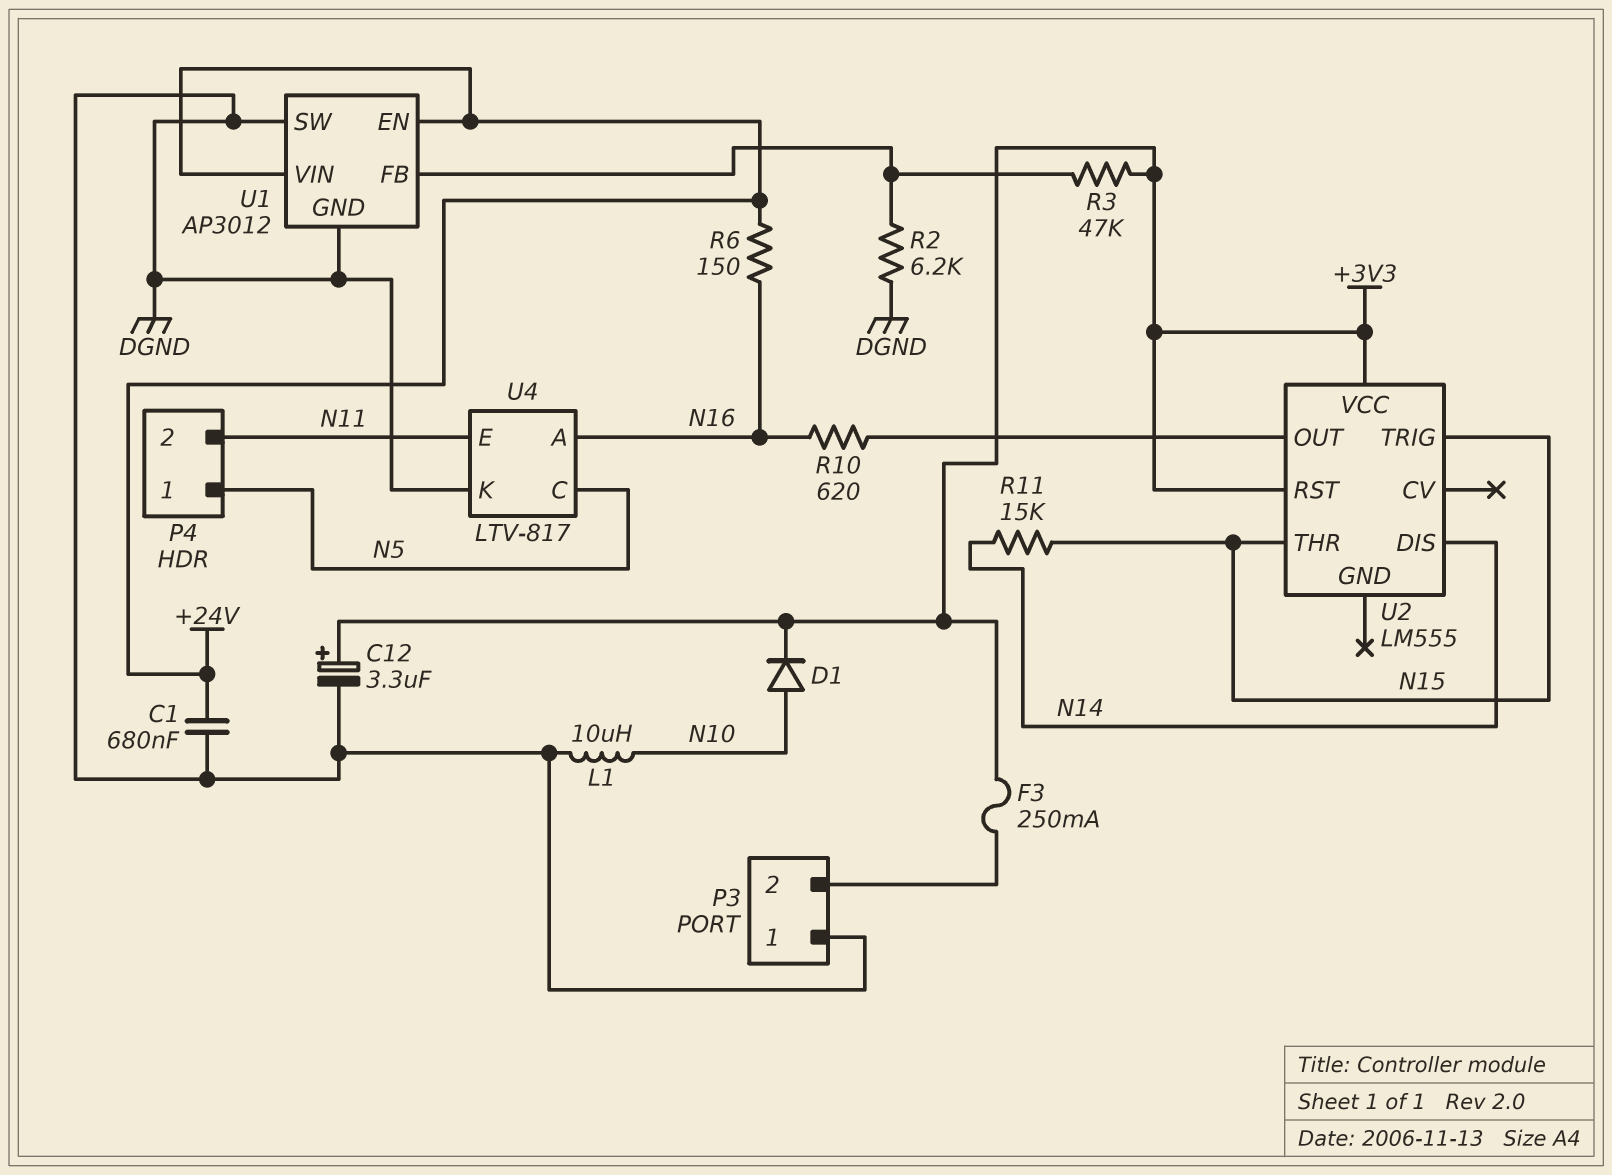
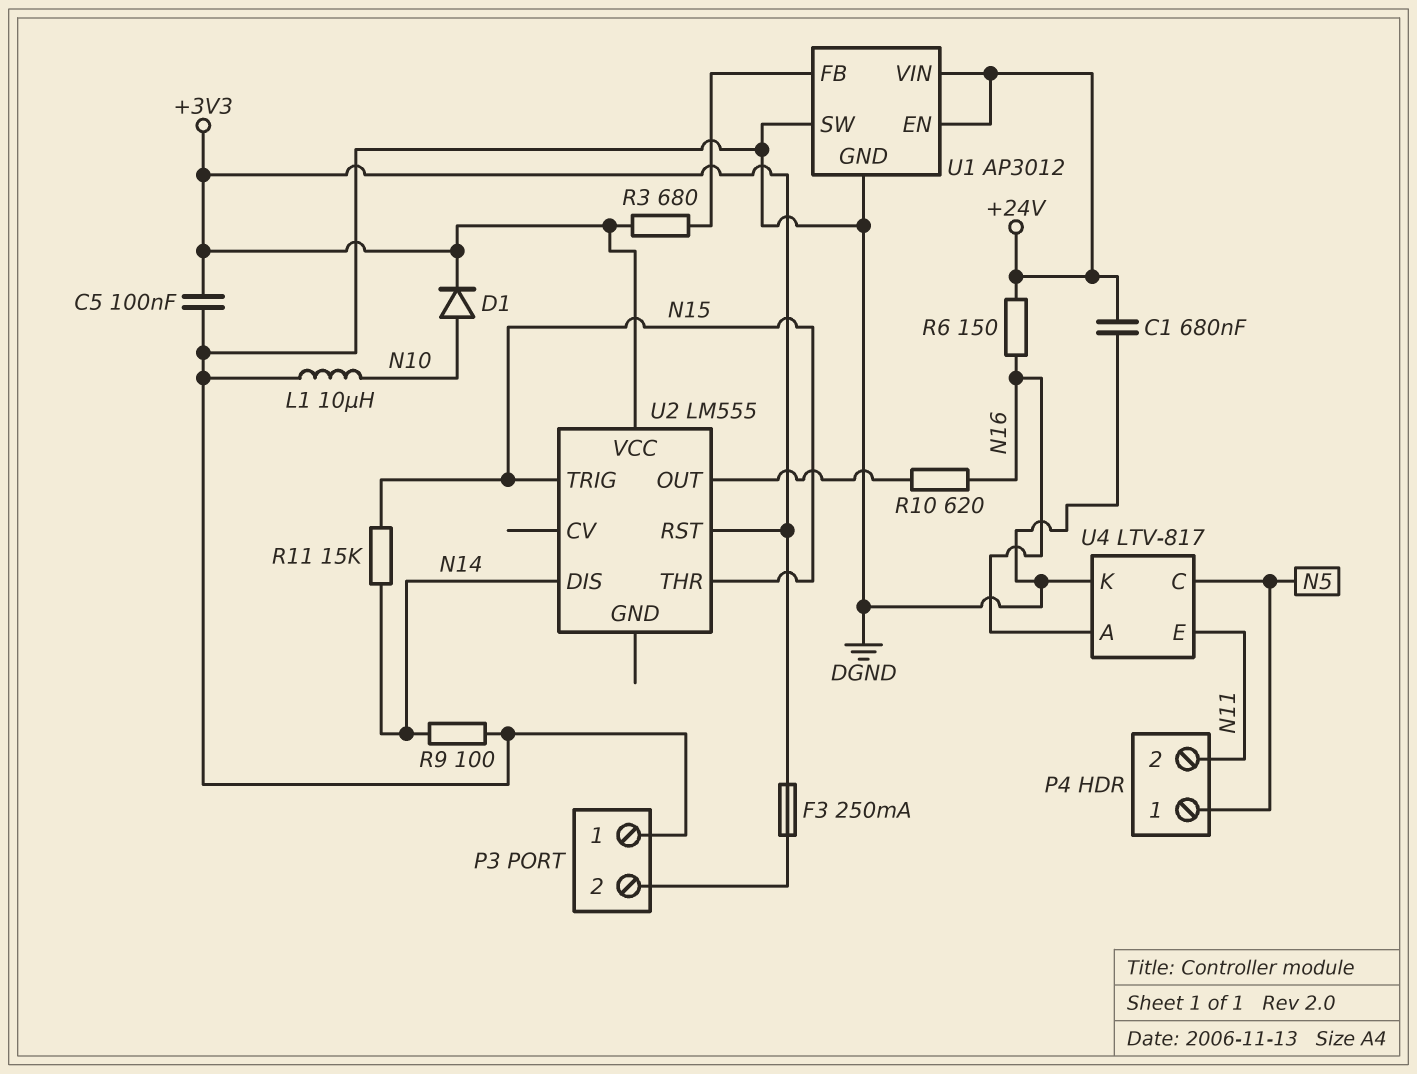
C5: none -> 100nF (+3V3, DGND)
C12: 3.3uF (plus +3V3, minus DGND) -> none
R2: 6.2k (DGND, U1/FB) -> none
R3: 47k (+3V3, U1/FB) -> 680 (+3V3, U1/FB)
R9: none -> 100 (DGND, N14)

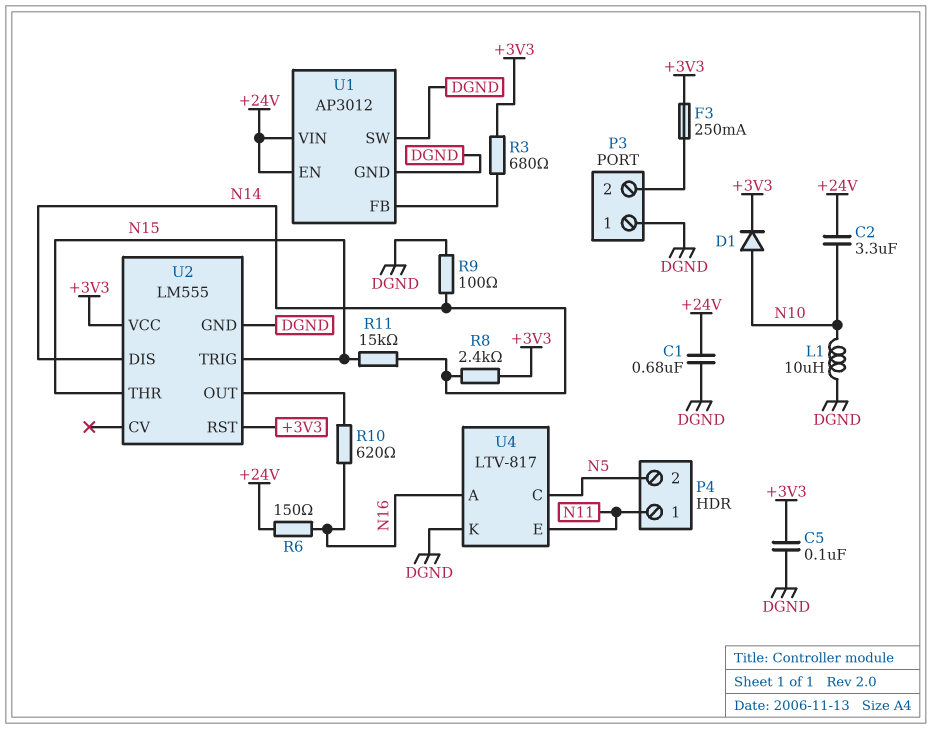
C2: none -> 3.3uF (+24V, N10)
P4 pin 1: N5 -> N11
P4 pin 2: N11 -> N5
R8: none -> 2.4k (+3V3, N14)
U2 pin GND: none -> DGND

